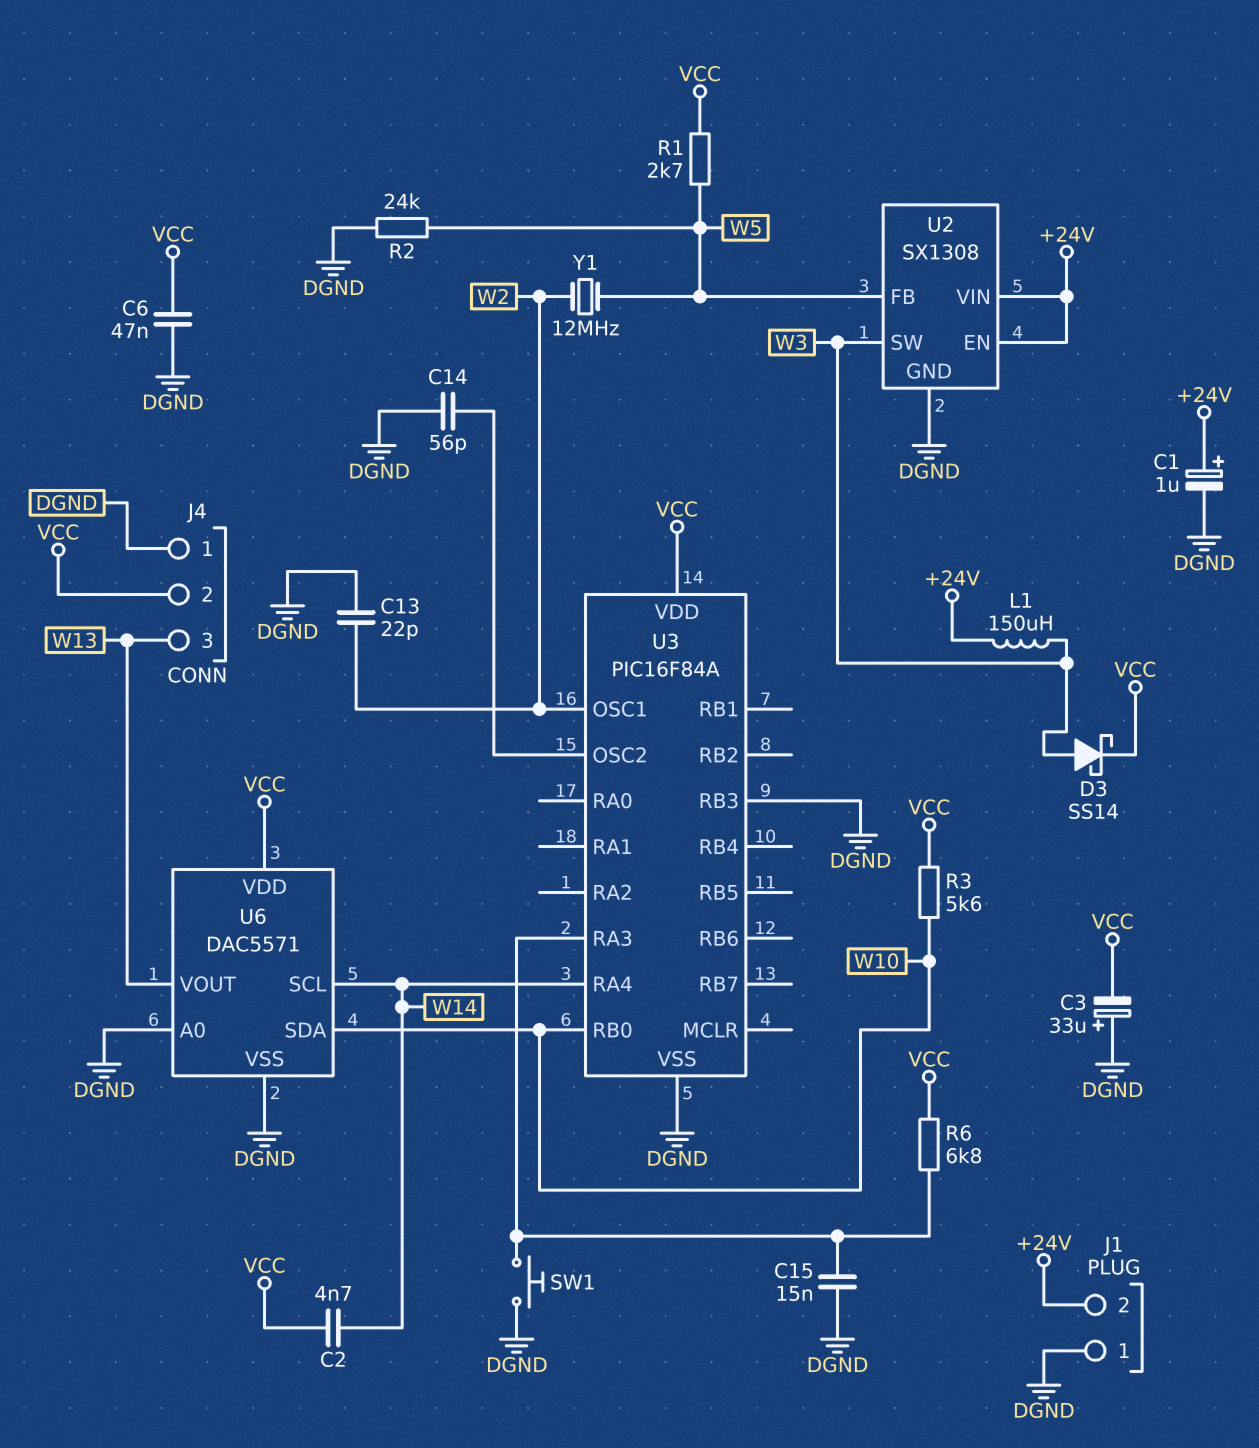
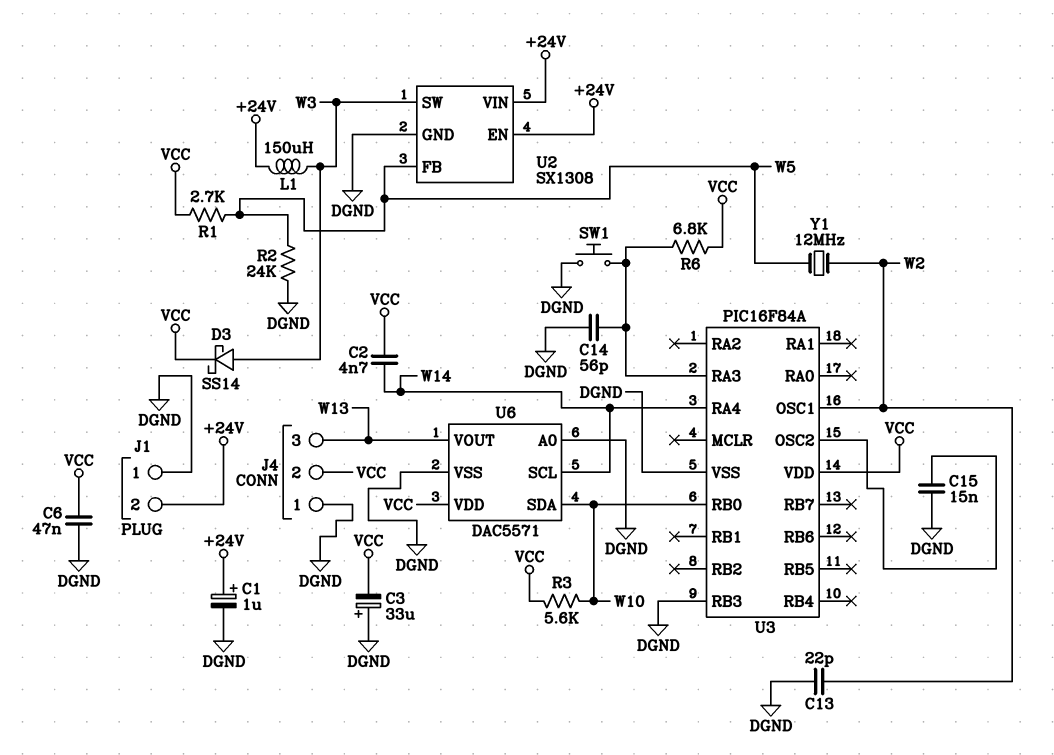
C14: 56pF (DGND, U3/OSC2) -> 56pF (DGND, U3/RA3)
C15: 15nF (DGND, U3/RA3) -> 15nF (DGND, U3/OSC2)

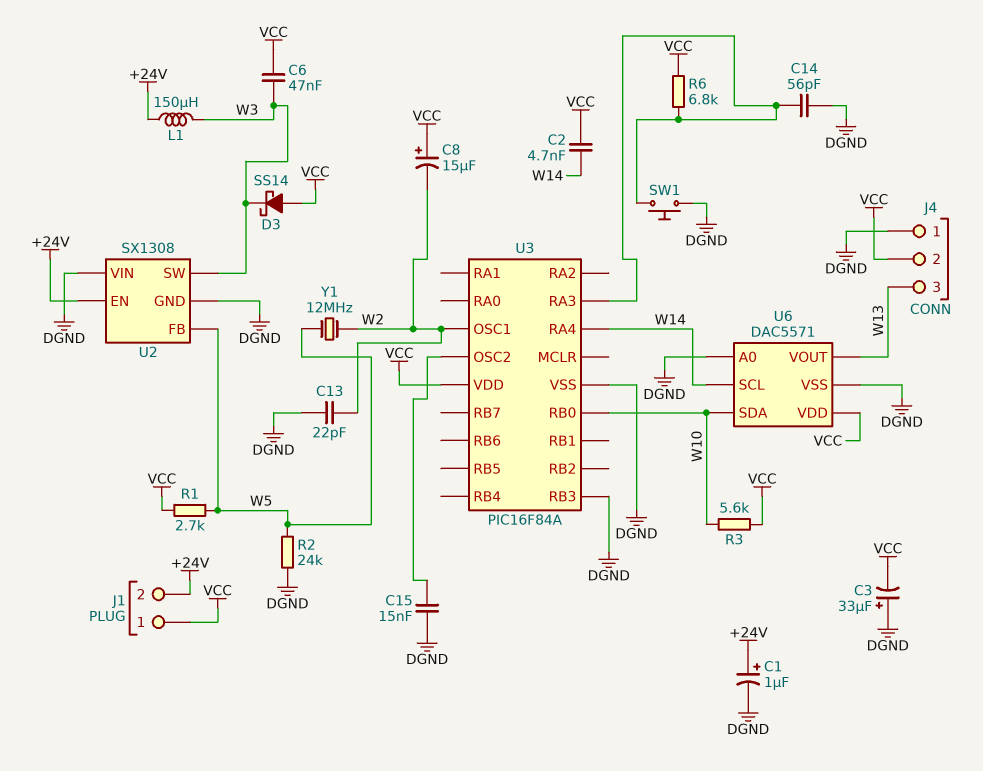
C6: 47nF (DGND, VCC) -> 47nF (VCC, W3)
C8: none -> 15uF (plus VCC, minus W2)
D3: schottky SS14 (A W3, K VCC) -> schottky SS14 (A VCC, K W3)
J1 pin 1: DGND -> VCC
U2 pin VIN: +24V -> DGND

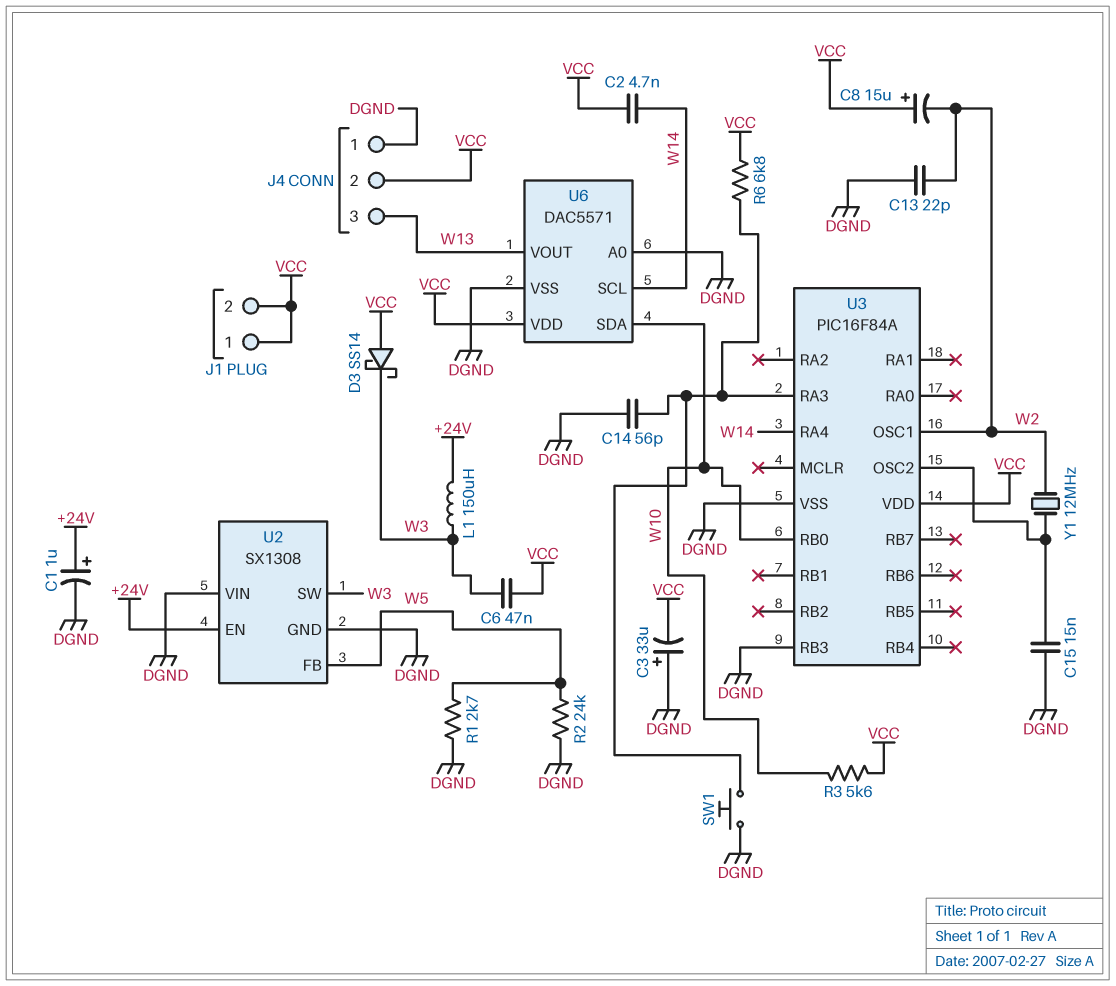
J1 pin 2: +24V -> VCC
R1: 2.7k (VCC, W5) -> 2.7k (DGND, W5)
Y1: 12MHz (W2, W5) -> 12MHz (U3/OSC2, W2)

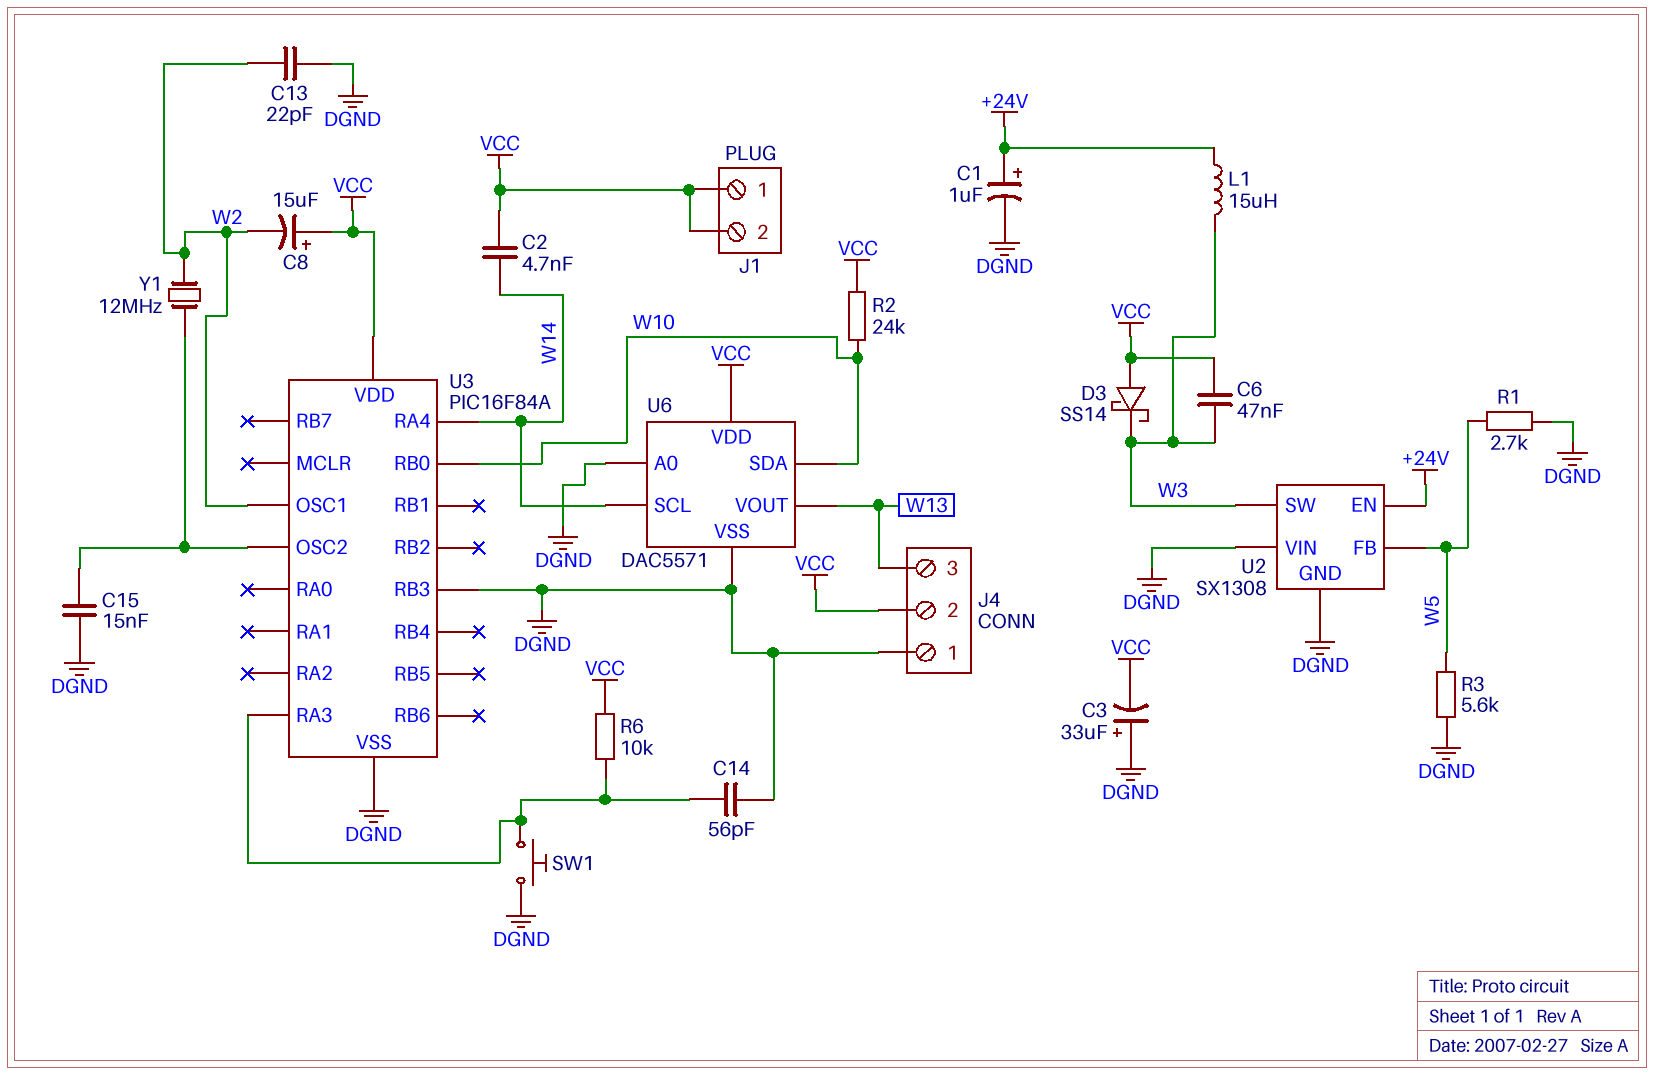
L1: 150uH (+24V, W3) -> 15uH (+24V, W3)
R2: 24k (DGND, W5) -> 24k (VCC, W10)
R3: 5.6k (VCC, W10) -> 5.6k (DGND, W5)
R6: 6.8k (U3/RA3, VCC) -> 10k (U3/RA3, VCC)

